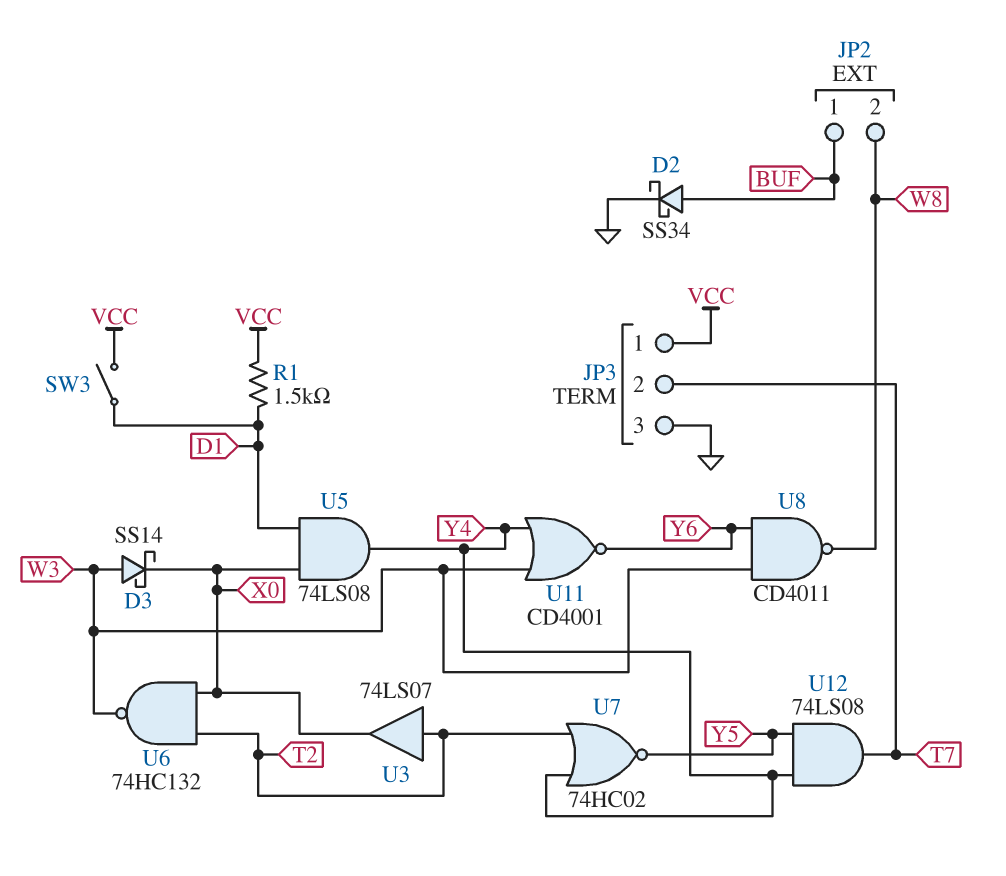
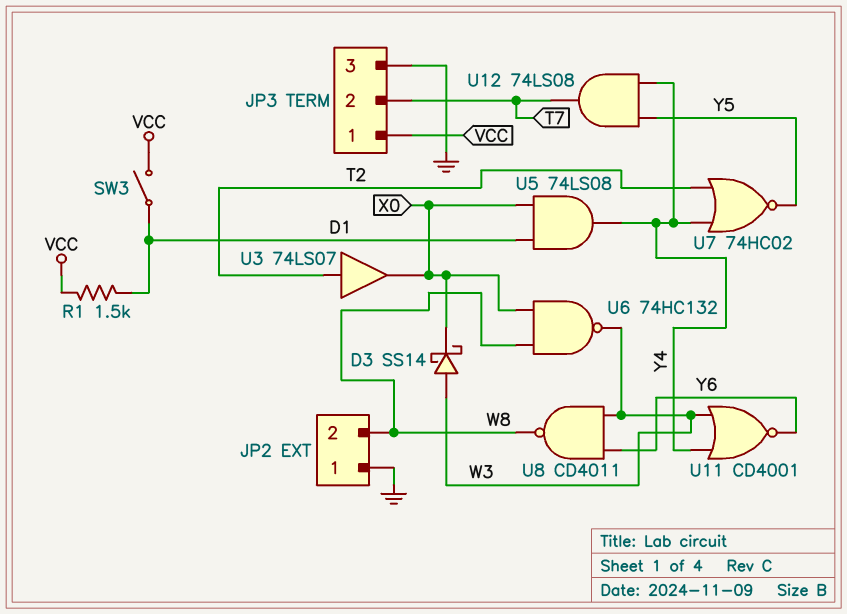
D2: schottky SS34 (A BUF, K GND) -> none
JP2 pin 1: BUF -> GND
U6: NAND 74HC132 (in T2, in X0, out W3) -> NAND 74HC132 (in W8, in X0, out W3)

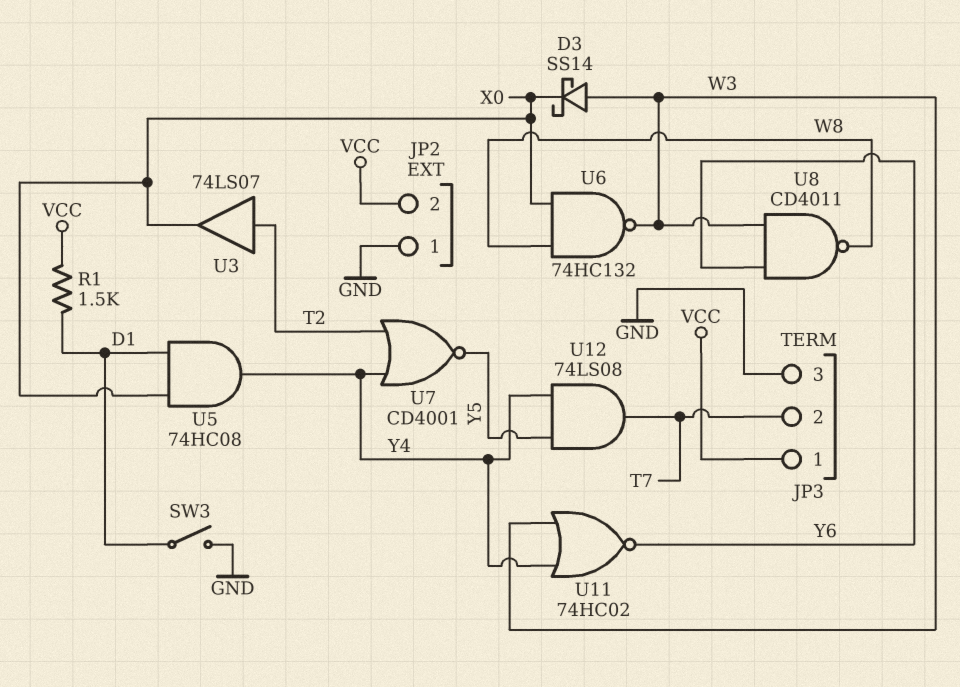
JP2 pin 2: W8 -> VCC
SW3: switch (D1, VCC) -> switch (D1, GND)
U5: AND 74LS08 (in D1, in X0, out Y4) -> AND 74HC08 (in D1, in X0, out Y4)
U7: NOR 74HC02 (in T2, in Y4, out Y5) -> NOR CD4001 (in T2, in Y4, out Y5)
U11: NOR CD4001 (in W3, in Y4, out Y6) -> NOR 74HC02 (in W3, in Y4, out Y6)

